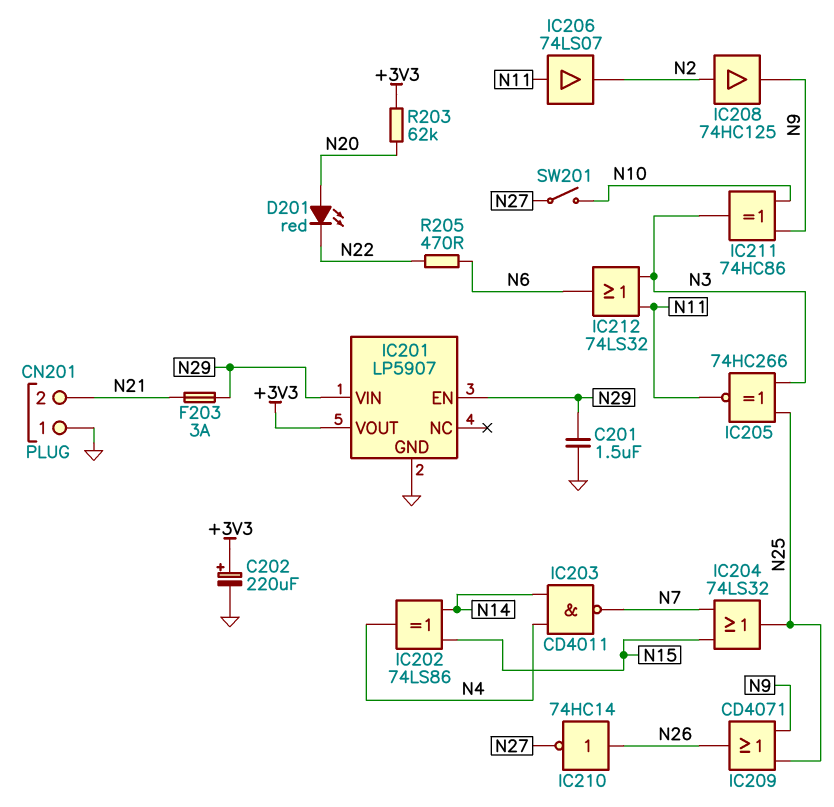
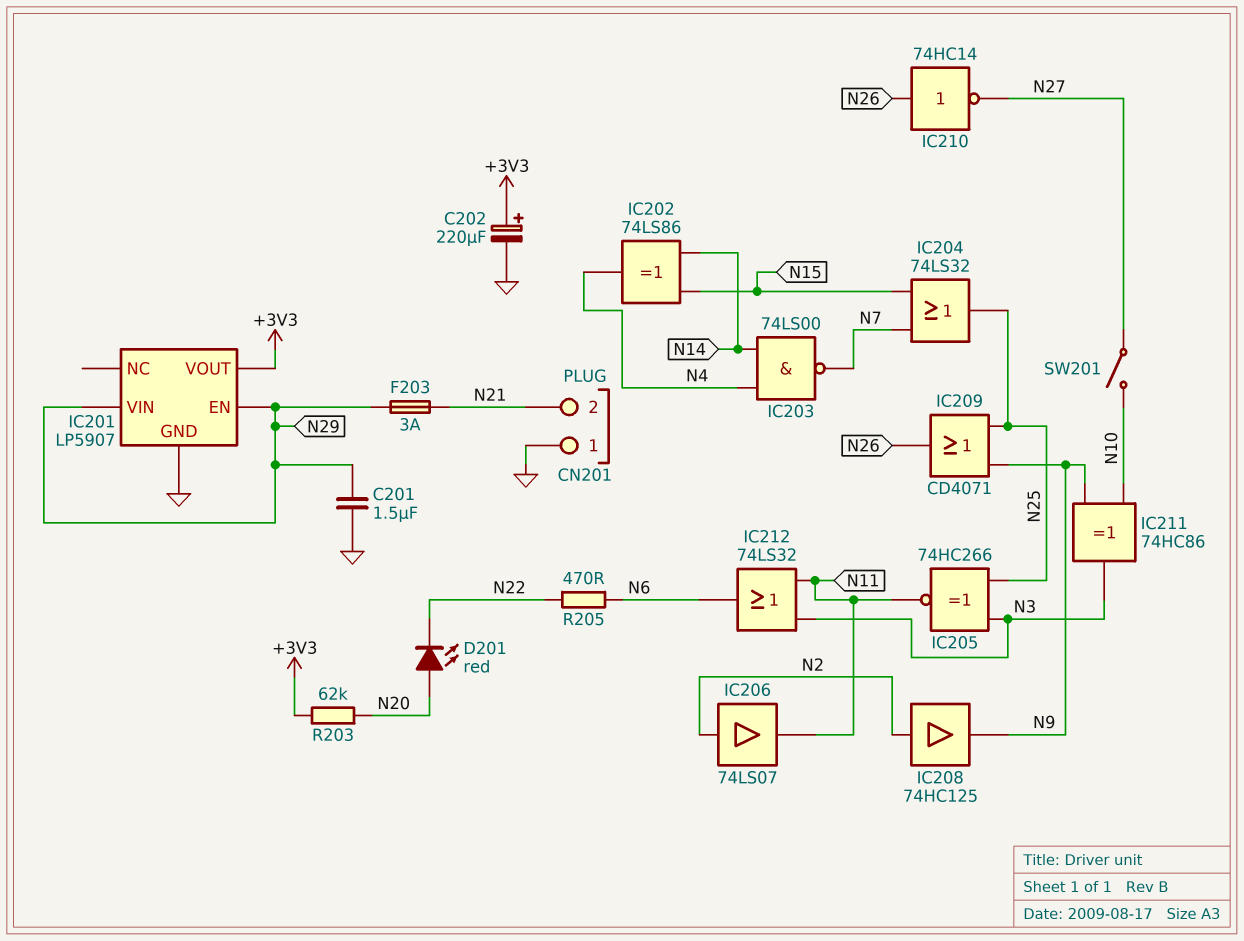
IC203: NAND CD4011 (in N4, in N14, out N7) -> NAND 74LS00 (in N4, in N14, out N7)
IC206: buffer 74LS07 (in N11, out N2) -> buffer 74LS07 (in N2, out N11)

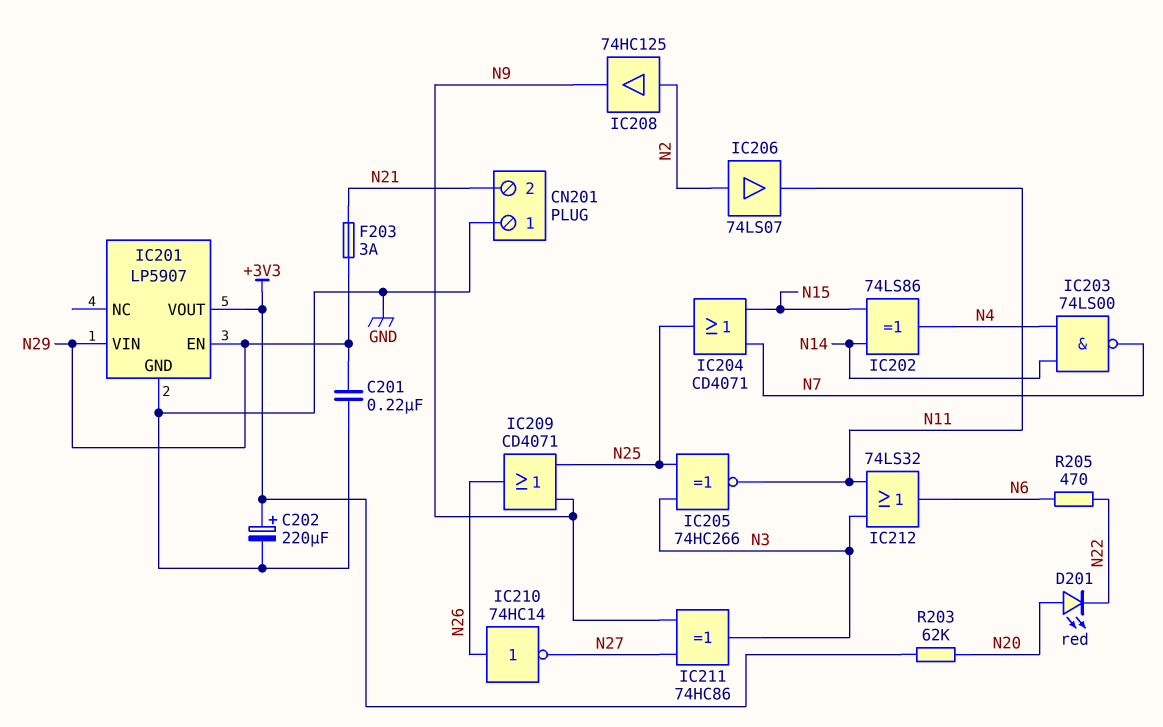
C201: 1.5uF (GND, N29) -> 220nF (GND, N29)
IC204: OR 74LS32 (in N7, in N15, out N25) -> OR CD4071 (in N7, in N15, out N25)
IC211: XOR 74HC86 (in N9, in N10, out N3) -> XOR 74HC86 (in N9, in N27, out N3)
SW201: switch (N10, N27) -> none

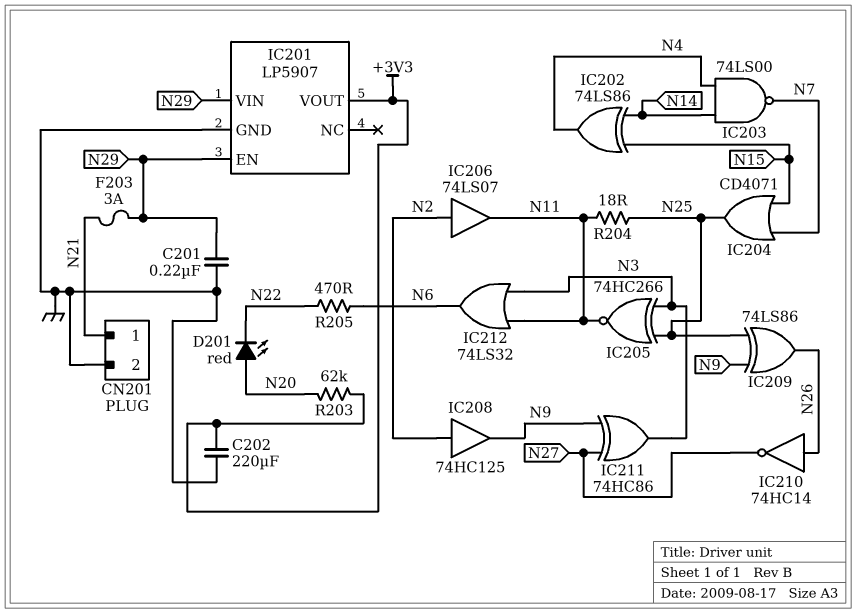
C202: 220uF (plus +3V3, minus GND) -> 220uF (+3V3, GND)
CN201 pin 1: GND -> N21
CN201 pin 2: N21 -> GND
IC209: OR CD4071 (in N9, in N25, out N26) -> XOR 74LS86 (in N9, in N25, out N26)
R204: none -> 18 (N11, N25)

